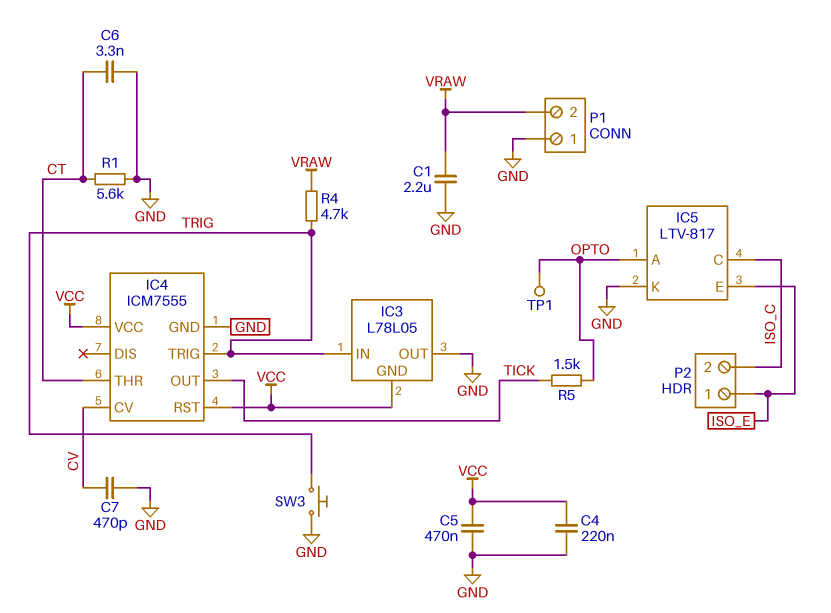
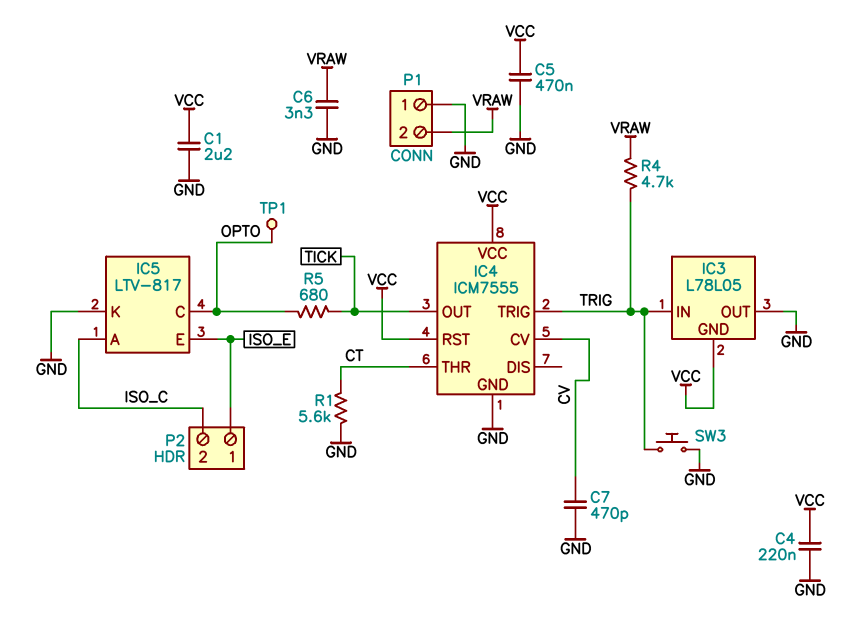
C1: 2.2uF (GND, VRAW) -> 2.2uF (GND, VCC)
C6: 3.3nF (CT, GND) -> 3.3nF (GND, VRAW)
IC5 pin A: OPTO -> ISO_C
IC5 pin C: ISO_C -> OPTO
R5: 1.5k (OPTO, TICK) -> 680 (OPTO, TICK)

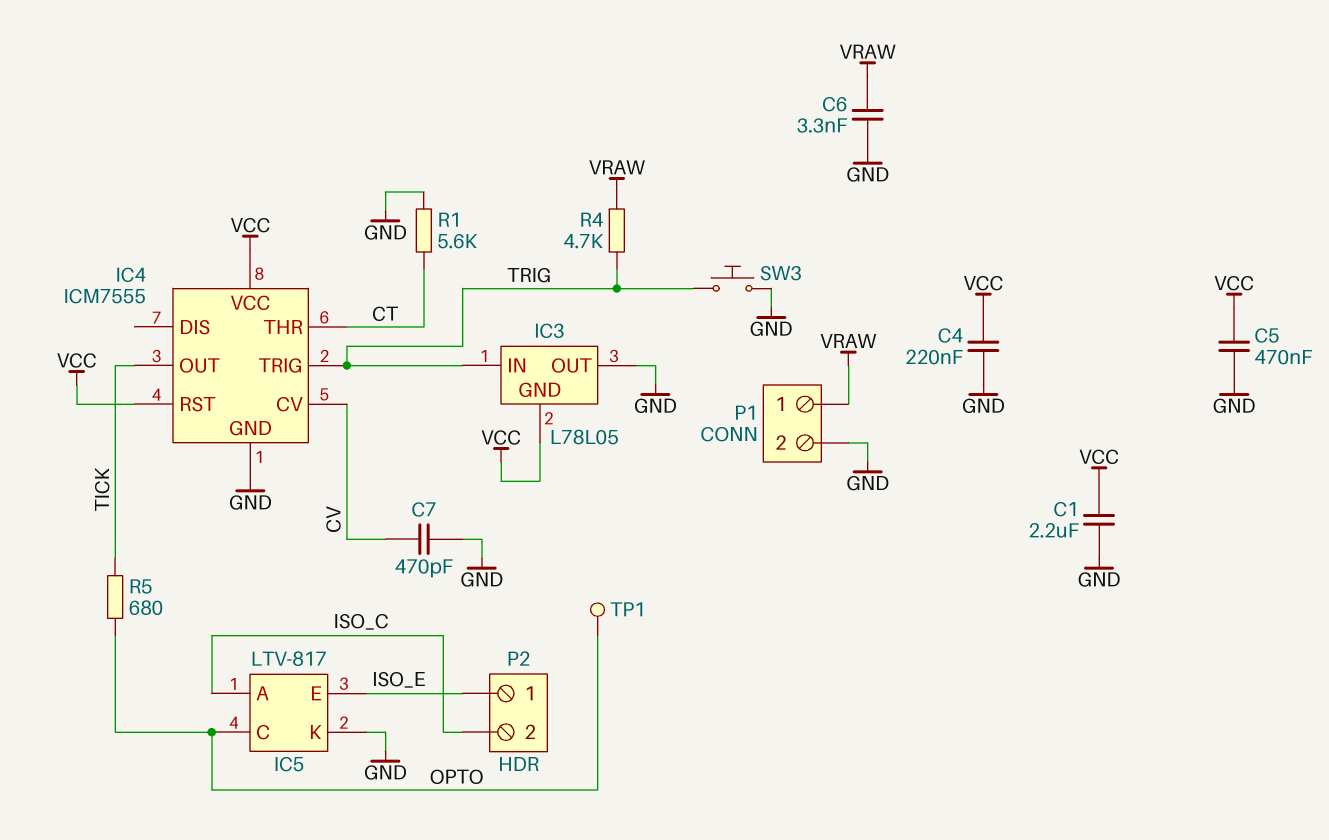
P1 pin 1: GND -> VRAW
P1 pin 2: VRAW -> GND

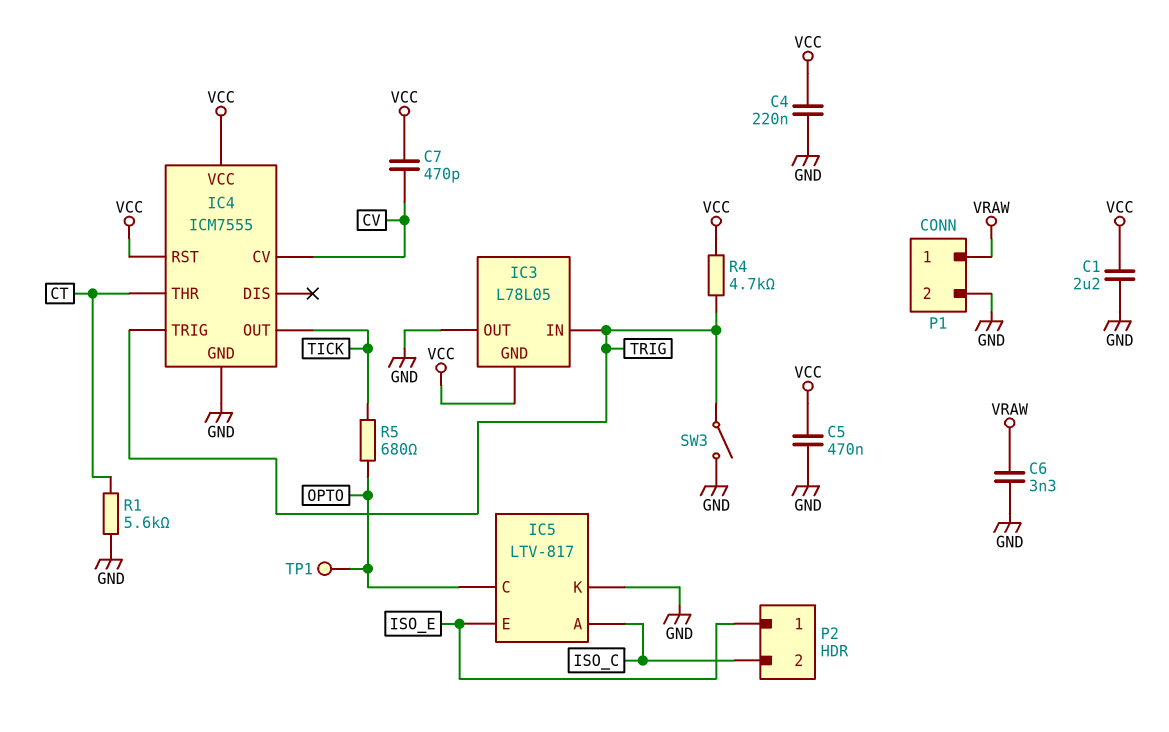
C7: 470pF (CV, GND) -> 470pF (CV, VCC)
R4: 4.7k (TRIG, VRAW) -> 4.7k (TRIG, VCC)
SW3: button (GND, TRIG) -> switch (GND, TRIG)

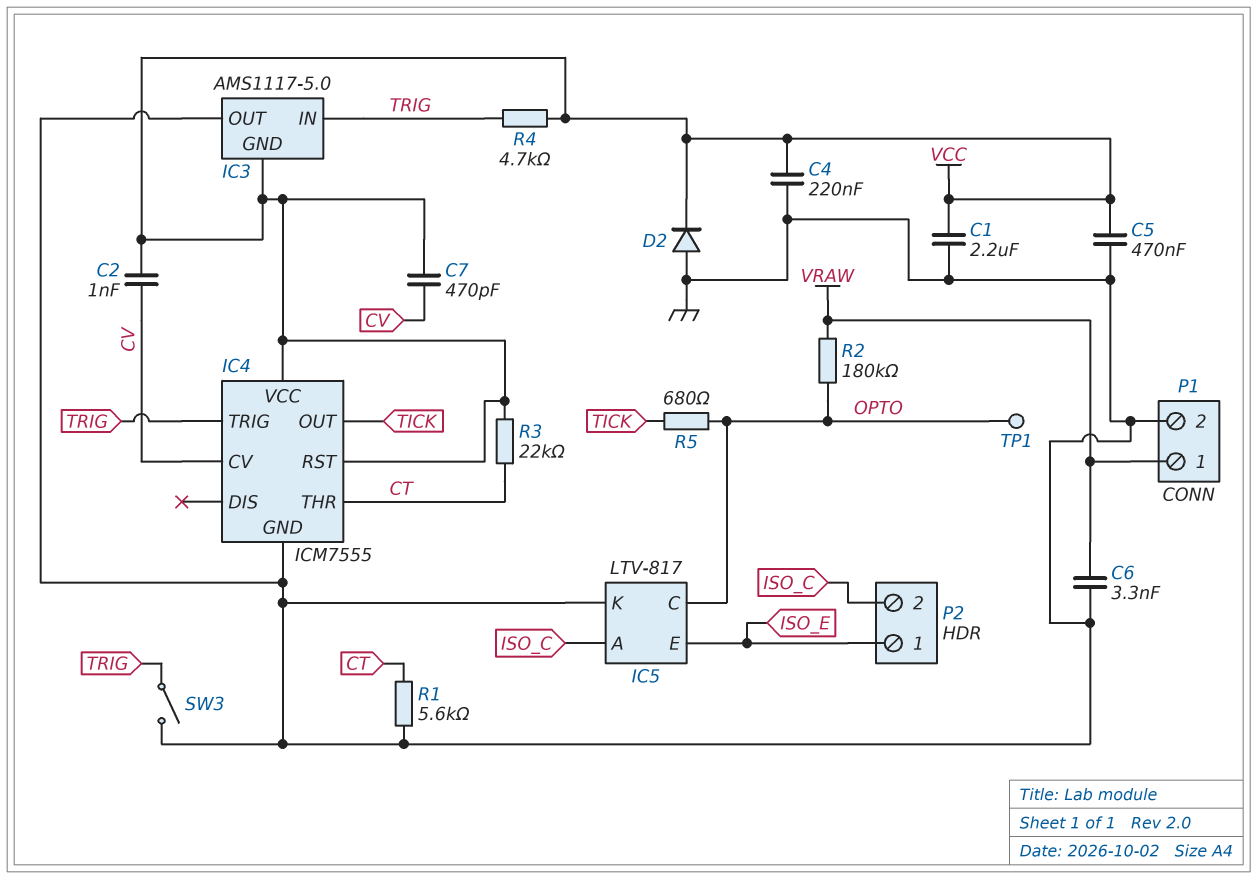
C2: none -> 1nF (CV, VCC)
D2: none -> diode (A GND, K VCC)
IC3: L78L05 -> AMS1117-5.0
R2: none -> 180k (OPTO, VRAW)
R3: none -> 22k (CT, VCC)

